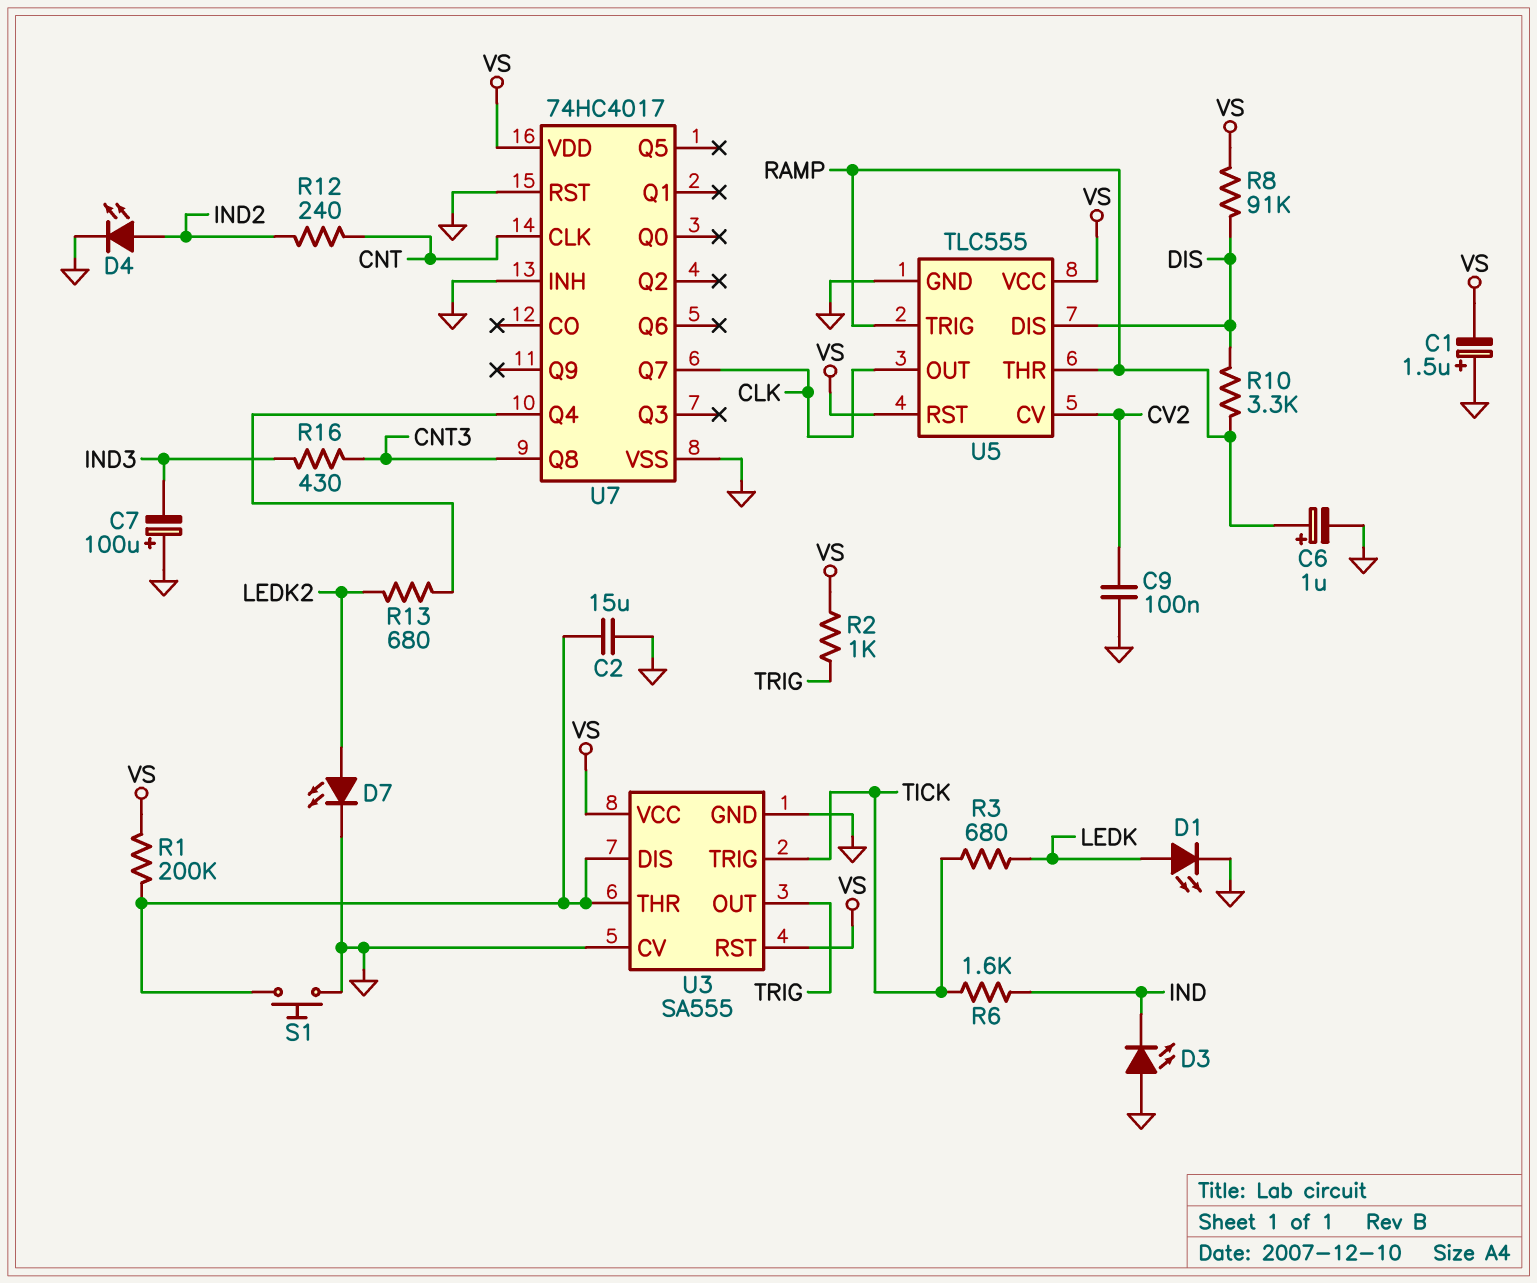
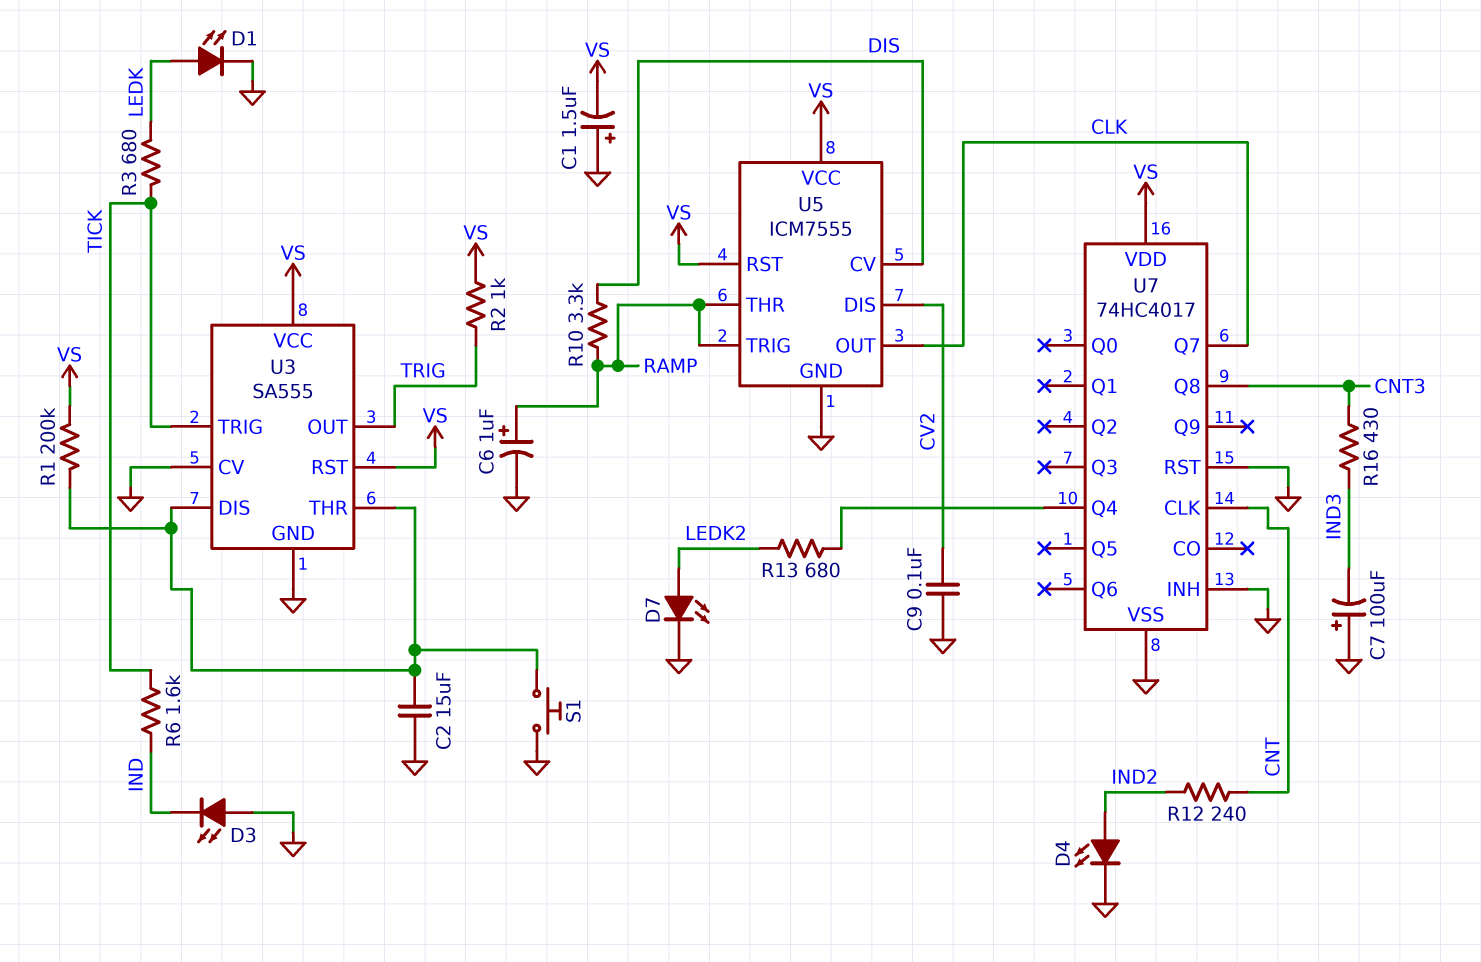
R8: 91k (DIS, VS) -> none
U5: TLC555 -> ICM7555
U5 pin CV: CV2 -> DIS
U5 pin DIS: DIS -> CV2

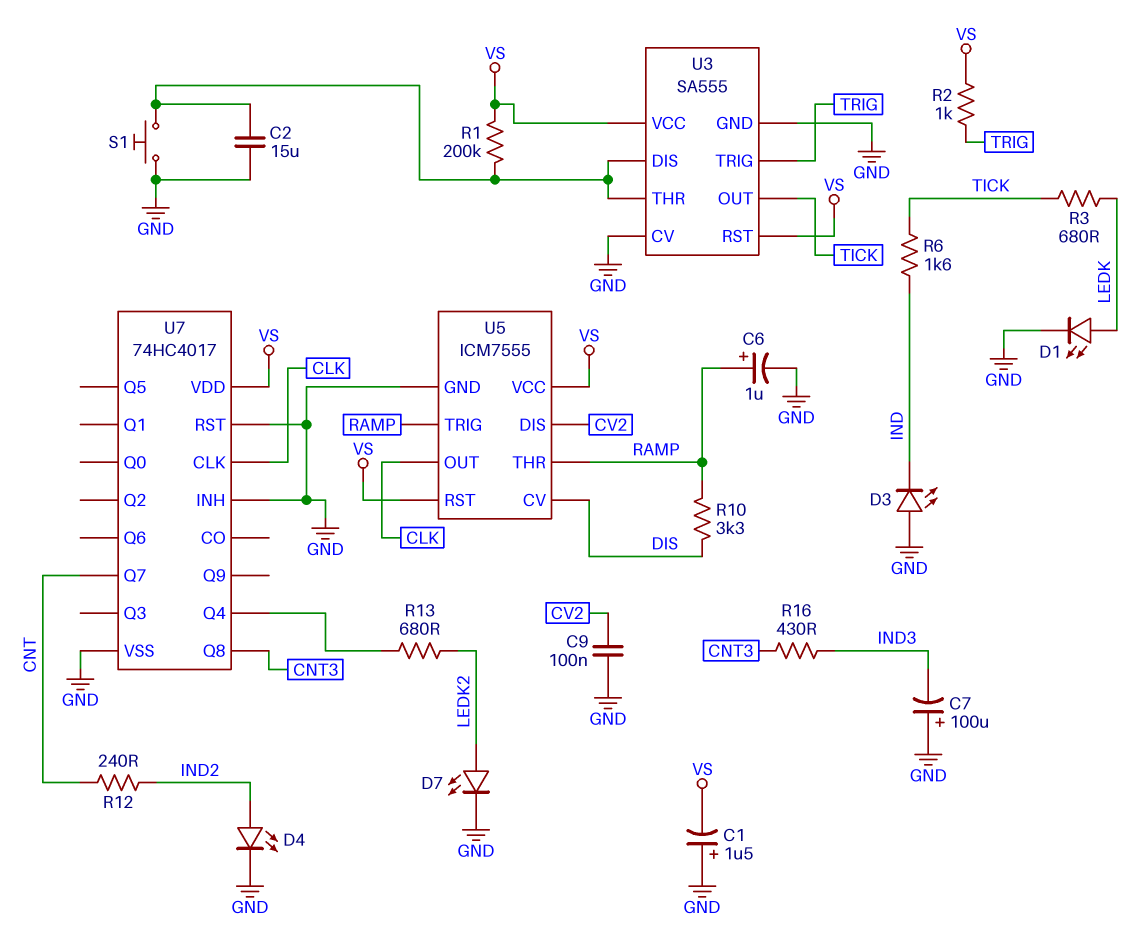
U3 pin OUT: TRIG -> TICK
U3 pin TRIG: TICK -> TRIG
U7 pin CLK: CNT -> CLK
U7 pin Q7: CLK -> CNT

